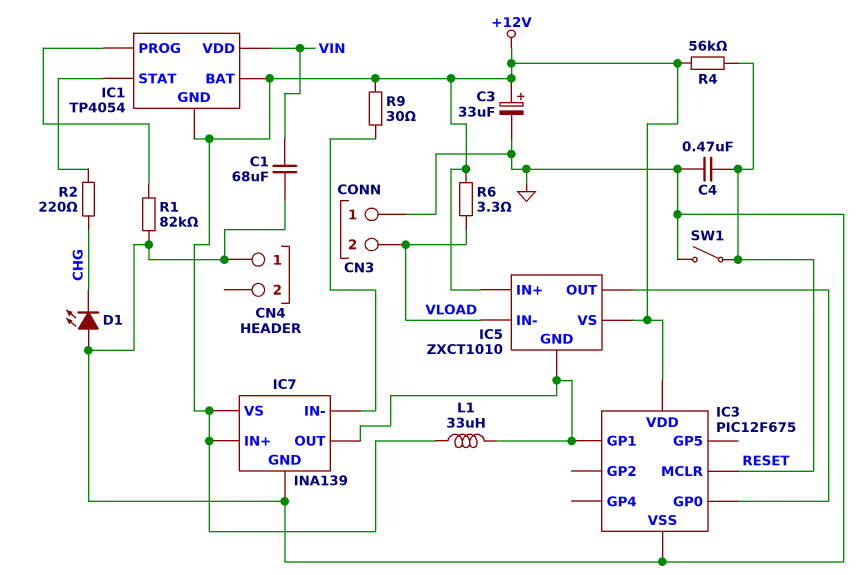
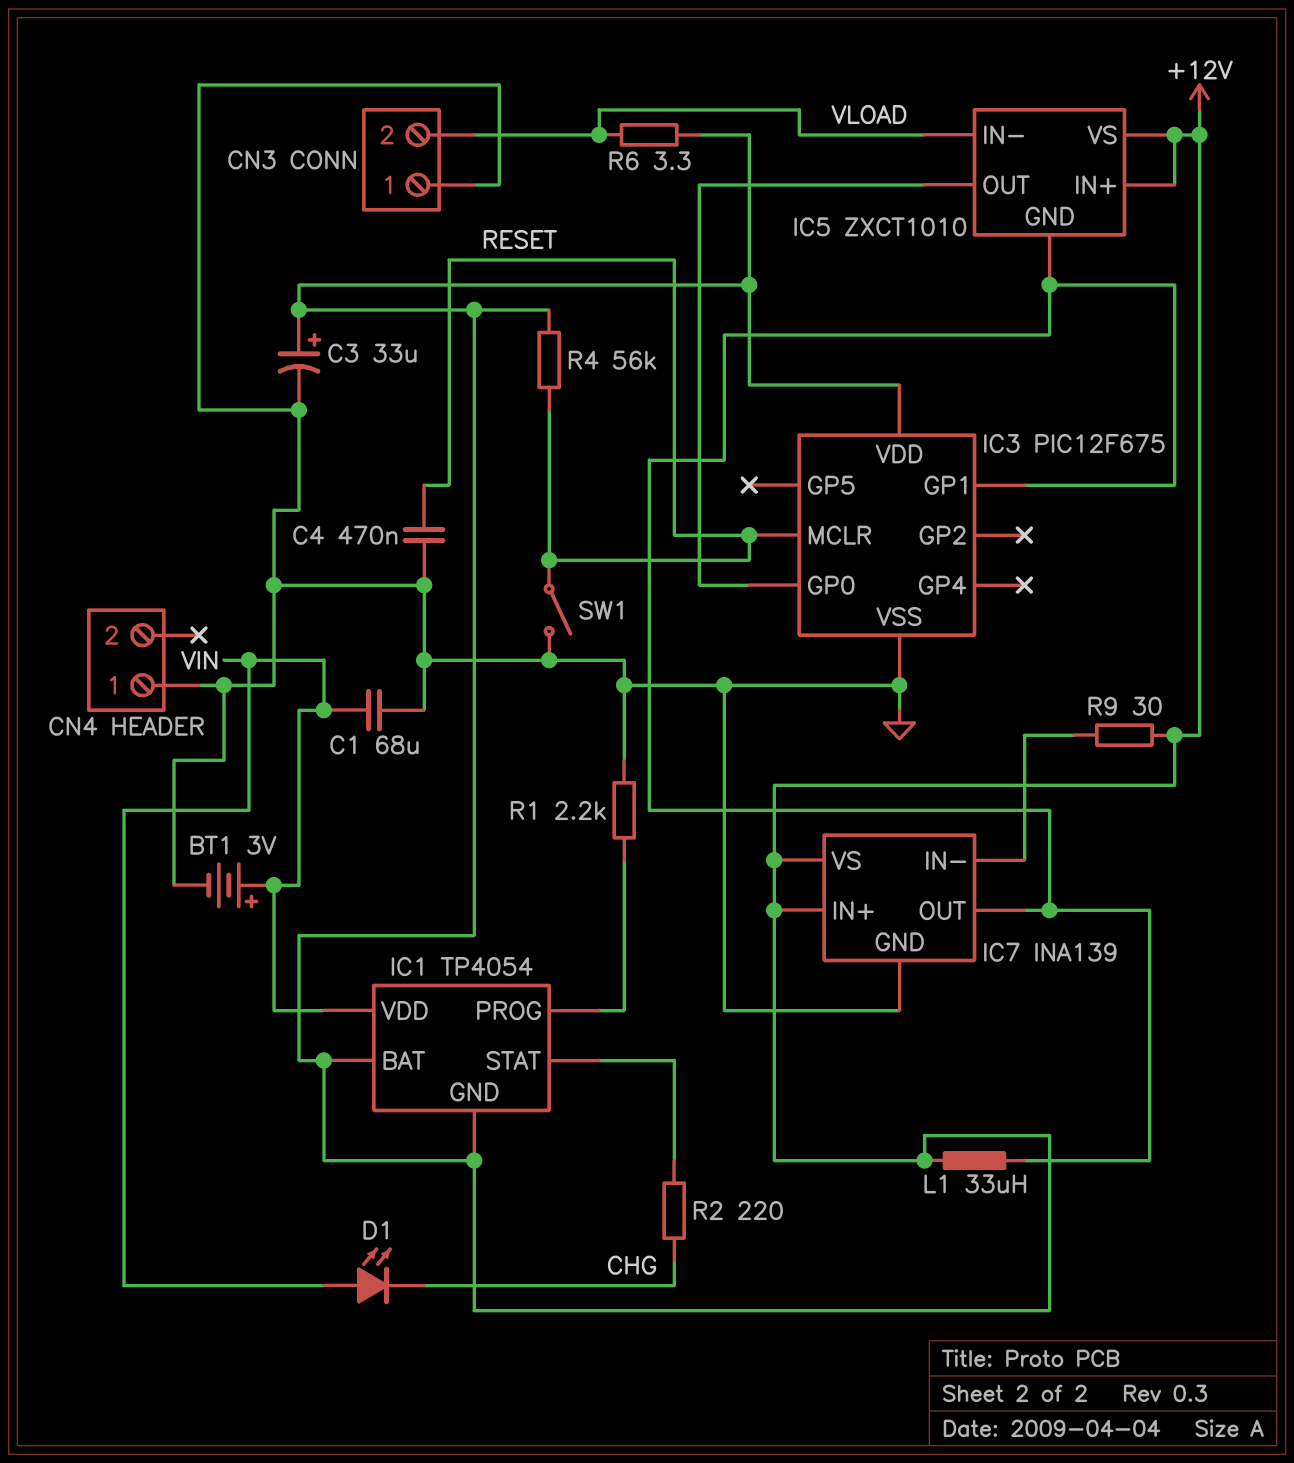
BT1: none -> 3V (plus VIN, minus GND)
D1: LED (A GND, K CHG) -> LED (A VIN, K CHG)
R1: 82k (GND, IC1/PROG) -> 2.2k (GND, IC1/PROG)

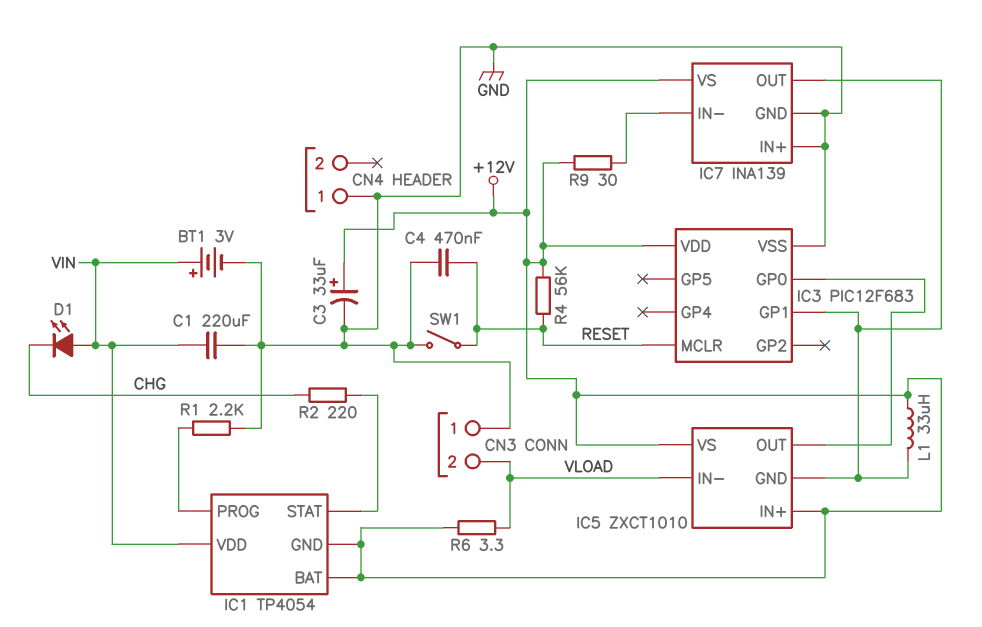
C1: 68uF (GND, VIN) -> 220uF (GND, VIN)
IC3: PIC12F675 -> PIC12F683
IC7 pin IN+: +12V -> GND

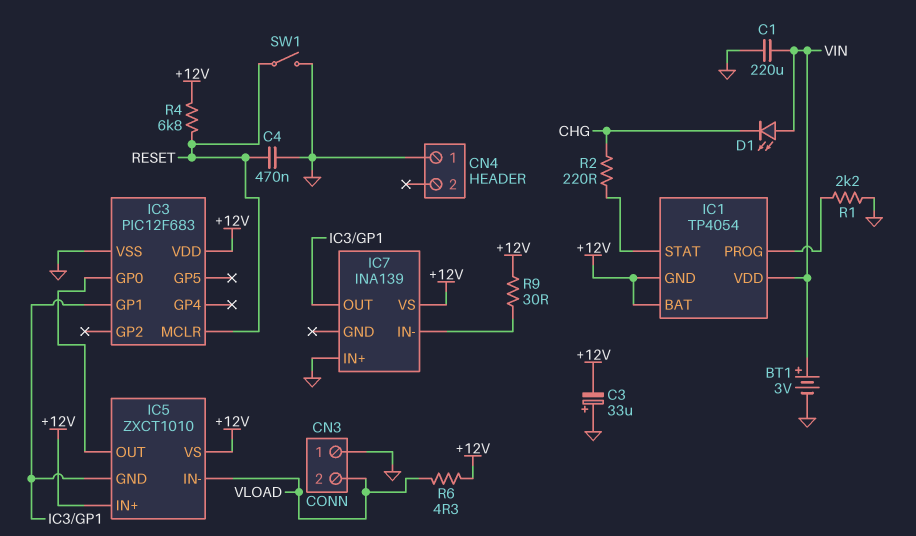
C3: 33uF (plus +12V, minus GND) -> 33uF (plus GND, minus +12V)
IC7 pin GND: GND -> none
L1: 33uH (+12V, IC3/GP1) -> none
R4: 56k (+12V, RESET) -> 6.8k (+12V, RESET)
R6: 3.3 (+12V, VLOAD) -> 4.3 (+12V, VLOAD)

